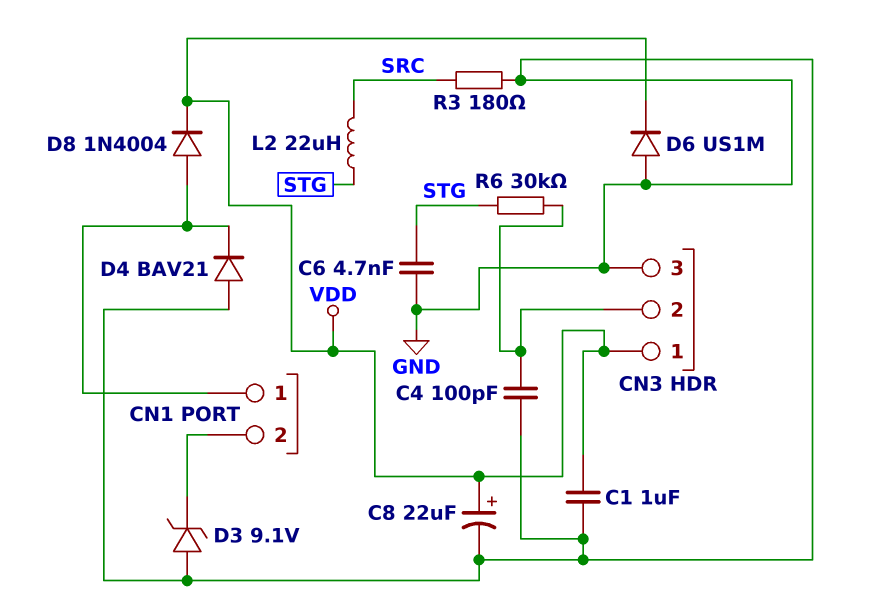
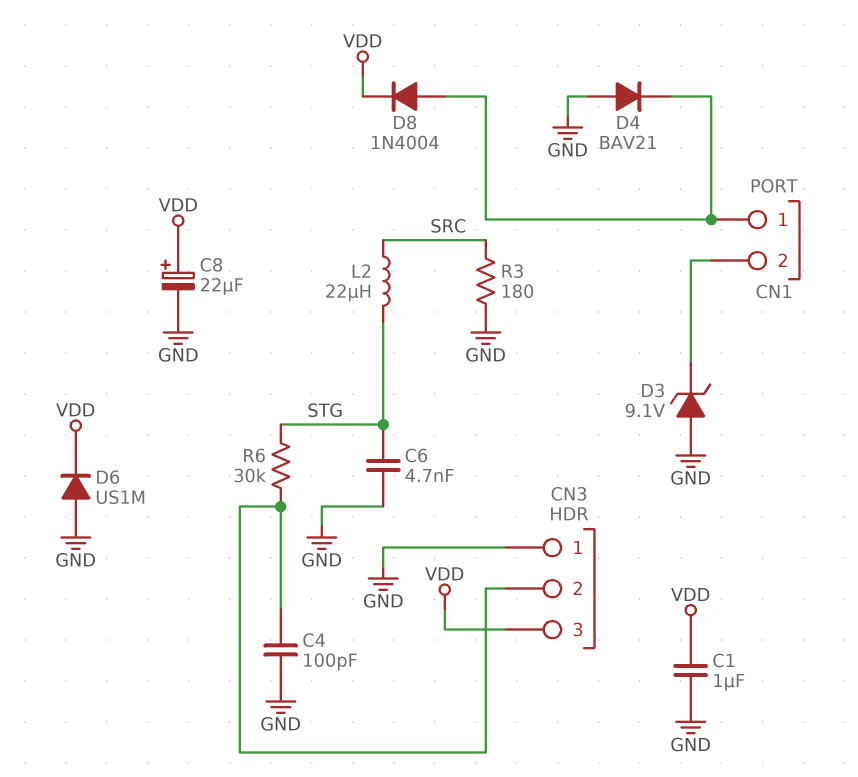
CN3 pin 1: VDD -> GND
CN3 pin 3: GND -> VDD

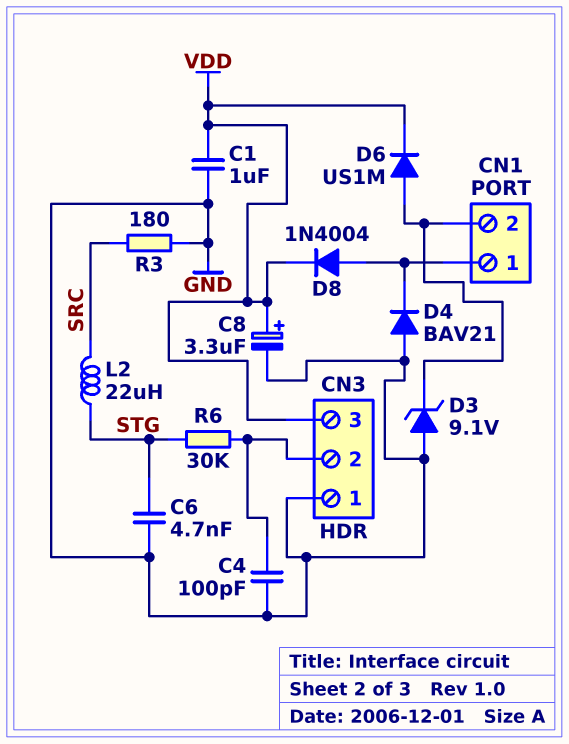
C8: 22uF (plus VDD, minus GND) -> 3.3uF (plus VDD, minus GND)
D6: diode US1M (A GND, K VDD) -> diode US1M (A CN1/2, K VDD)

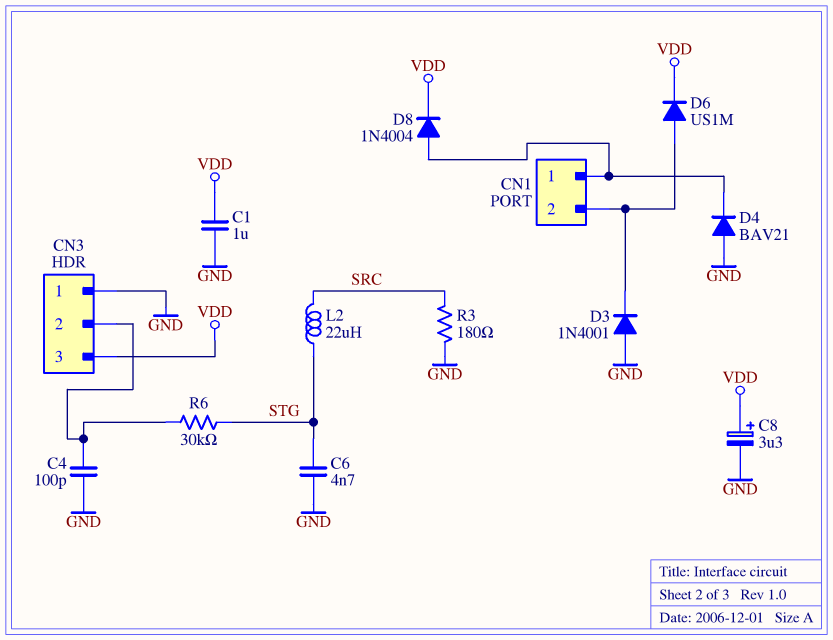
D3: zener 9.1V (A GND, K CN1/2) -> diode 1N4001 (A GND, K CN1/2)

